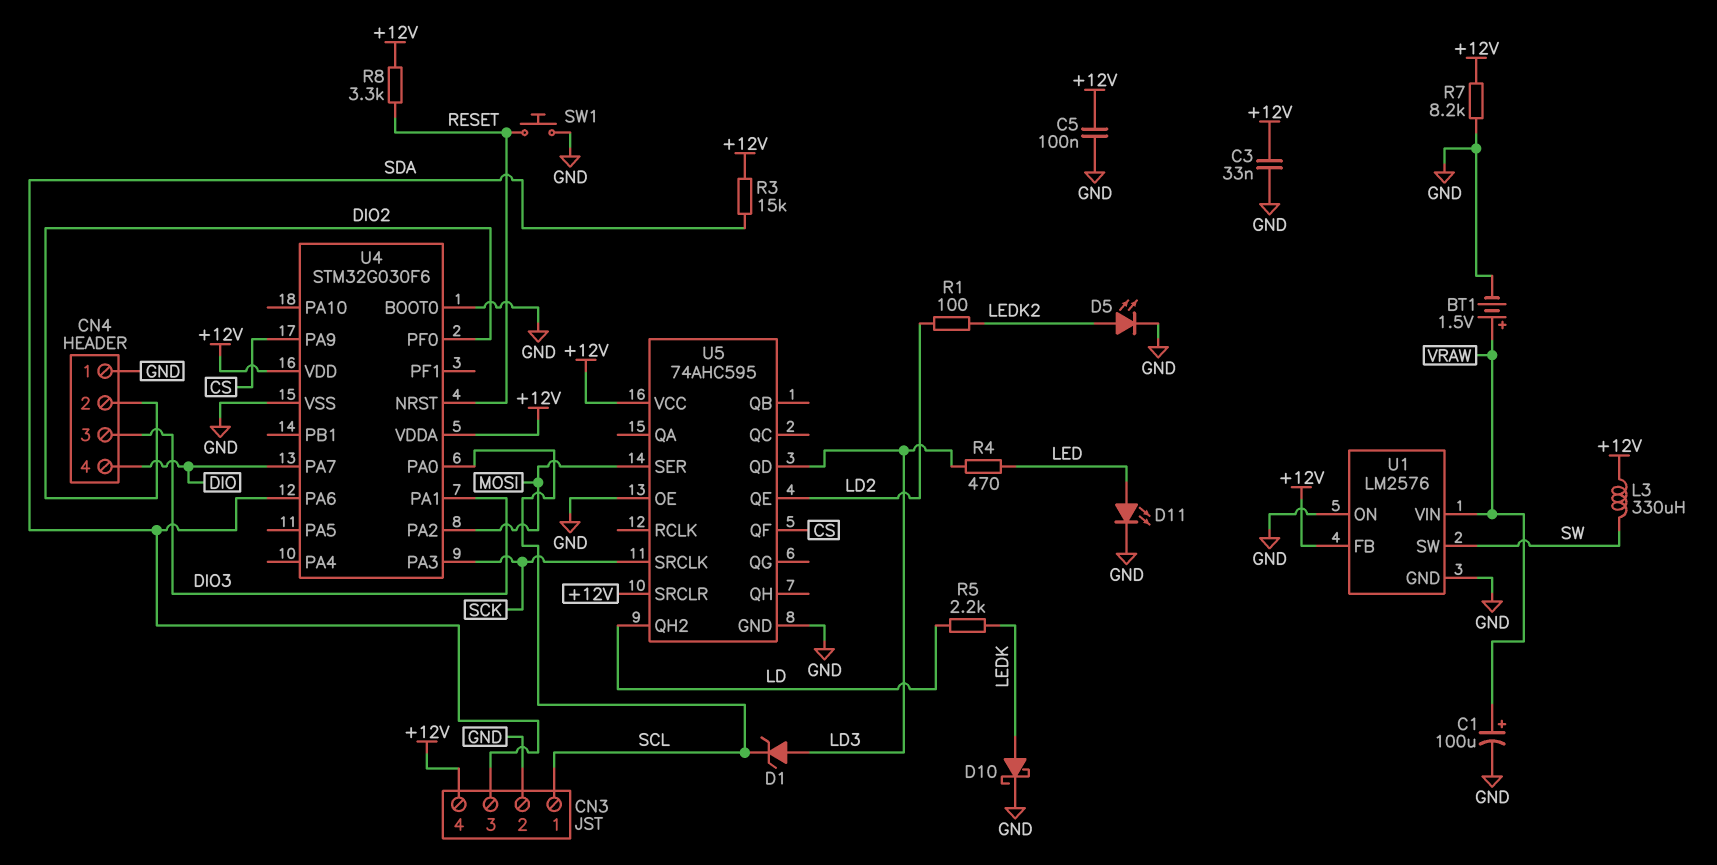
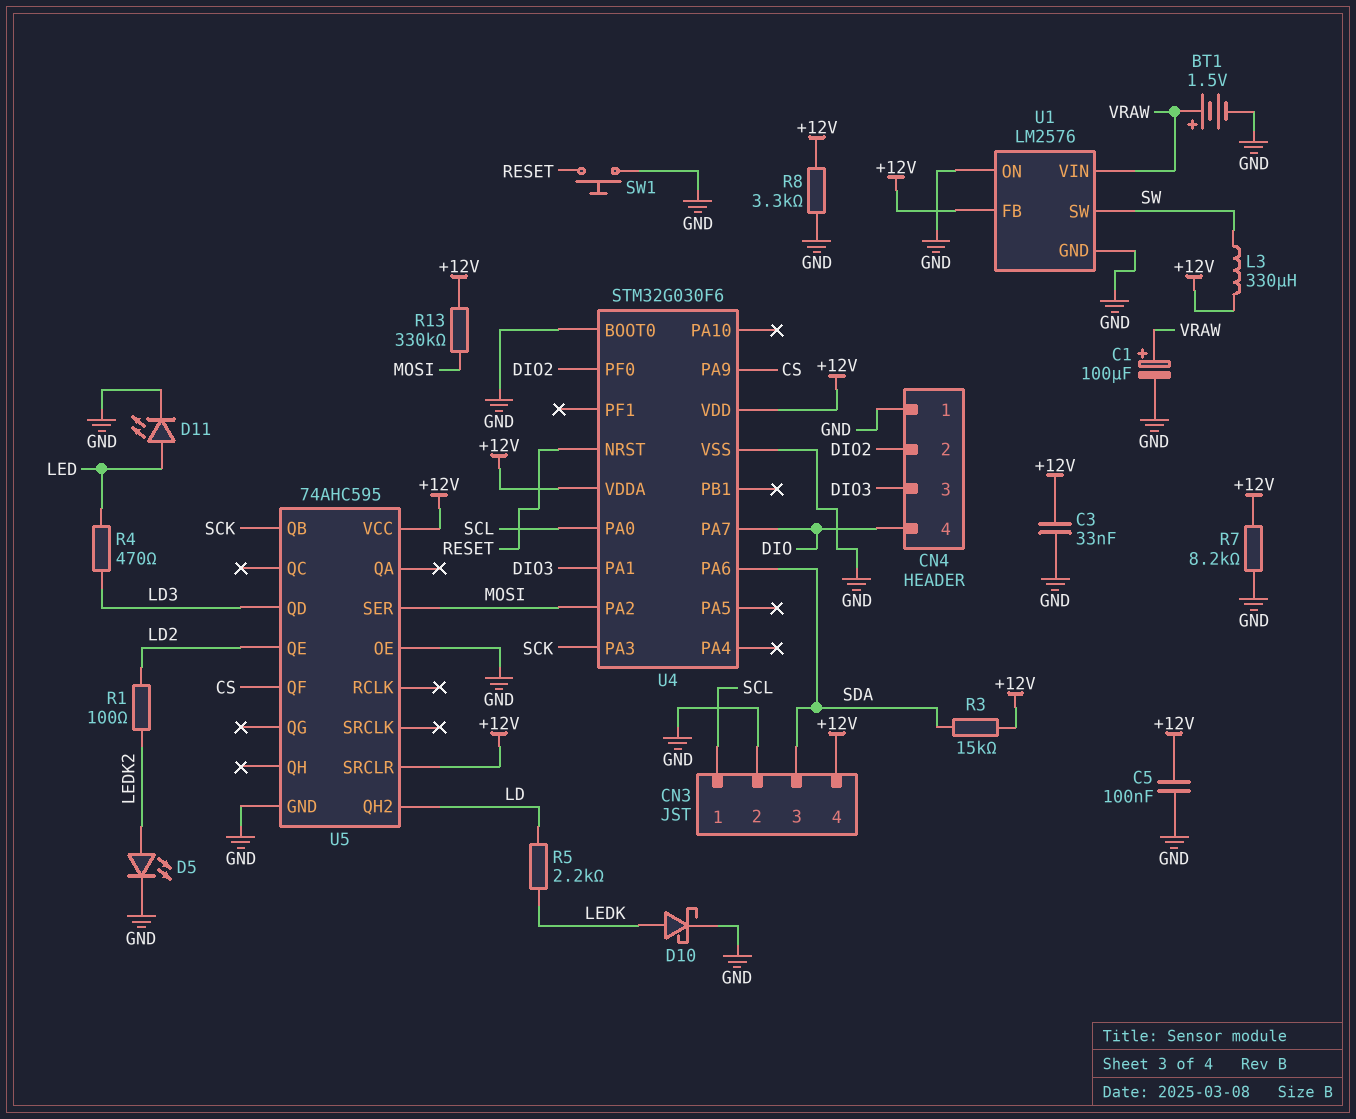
D1: zener (A LD3, K SCL) -> none
R8: 3.3k (+12V, RESET) -> 3.3k (+12V, GND)
R13: none -> 330k (+12V, MOSI)
U5 pin QB: none -> SCK
U5 pin SRCLK: SCK -> none

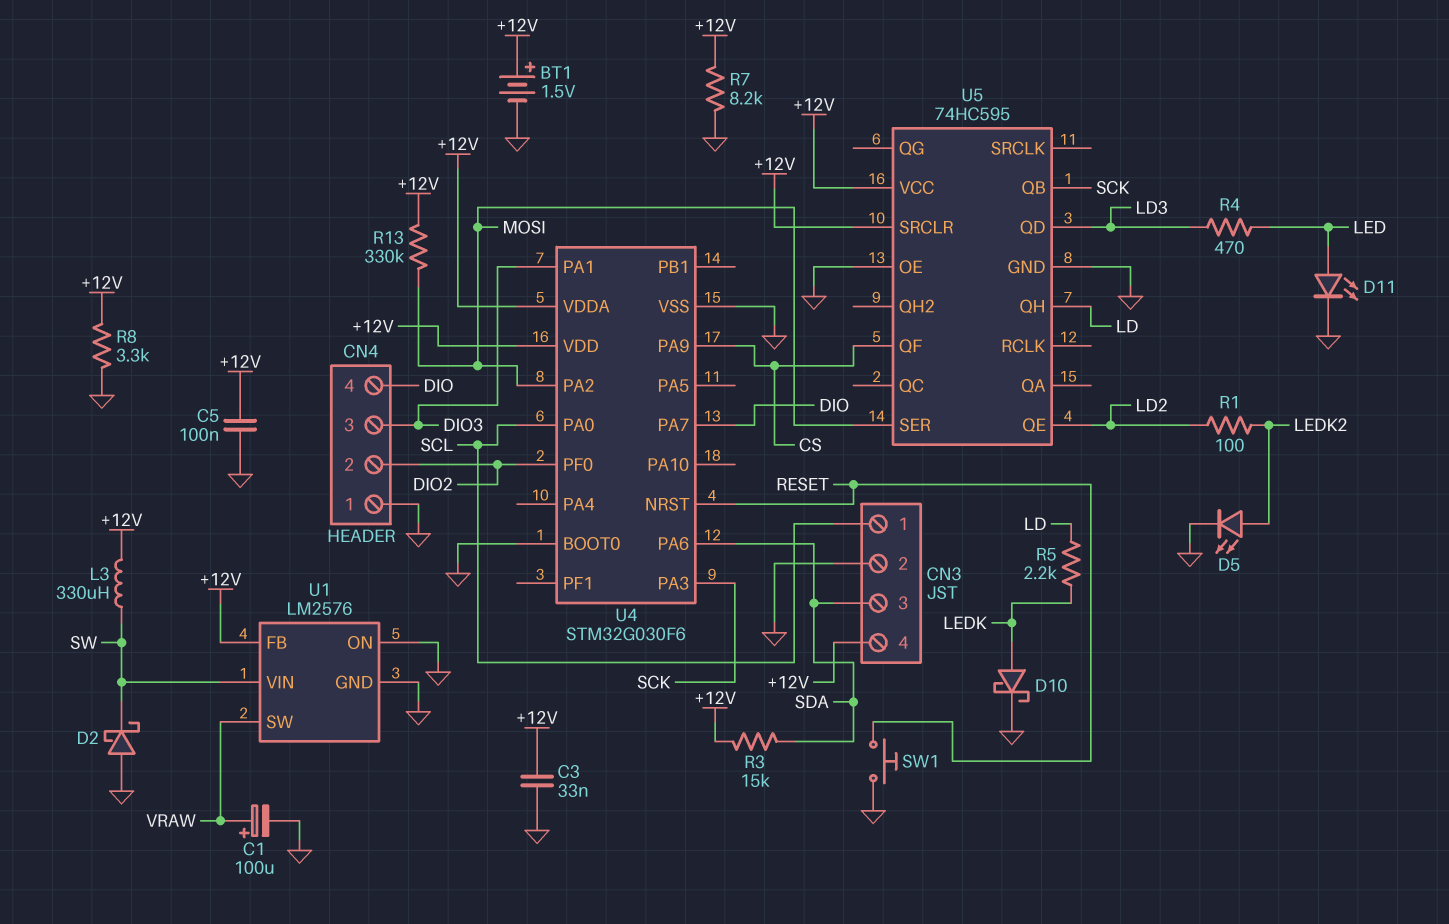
BT1: 1.5V (plus VRAW, minus GND) -> 1.5V (plus +12V, minus GND)
D2: none -> schottky (A GND, K SW)
U1 pin SW: SW -> VRAW
U1 pin VIN: VRAW -> SW
U5: 74AHC595 -> 74HC595
U5 pin QH: none -> LD
U5 pin QH2: LD -> none

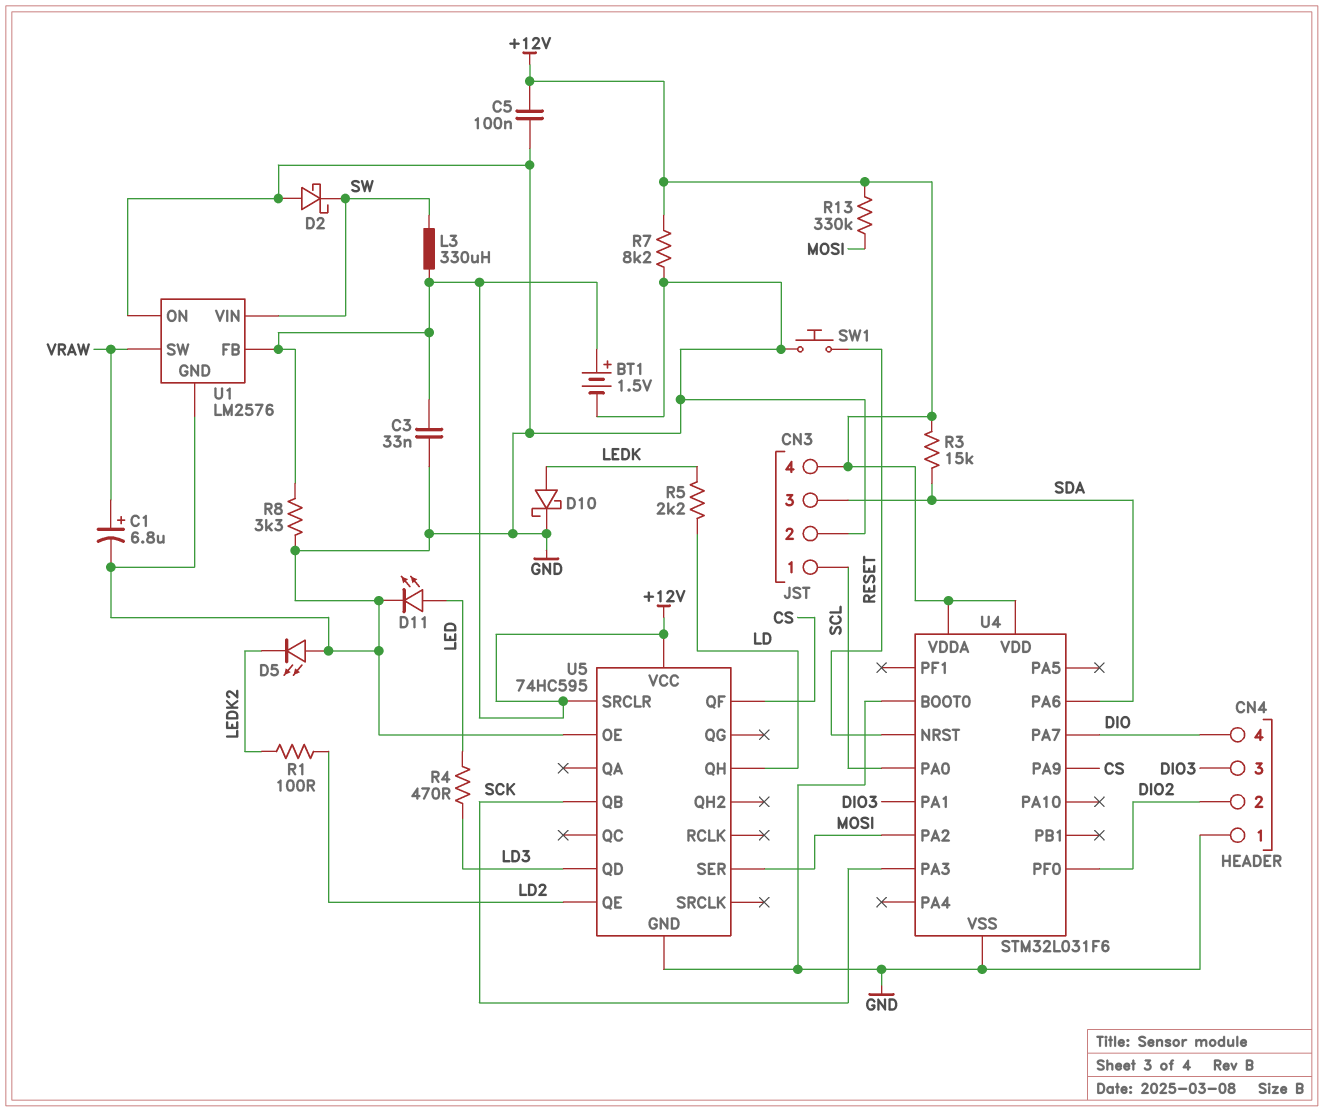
C1: 100uF (plus VRAW, minus GND) -> 6.8uF (plus VRAW, minus GND)
D5: LED (A LEDK2, K GND) -> LED (A GND, K LEDK2)
U4: STM32G030F6 -> STM32L031F6

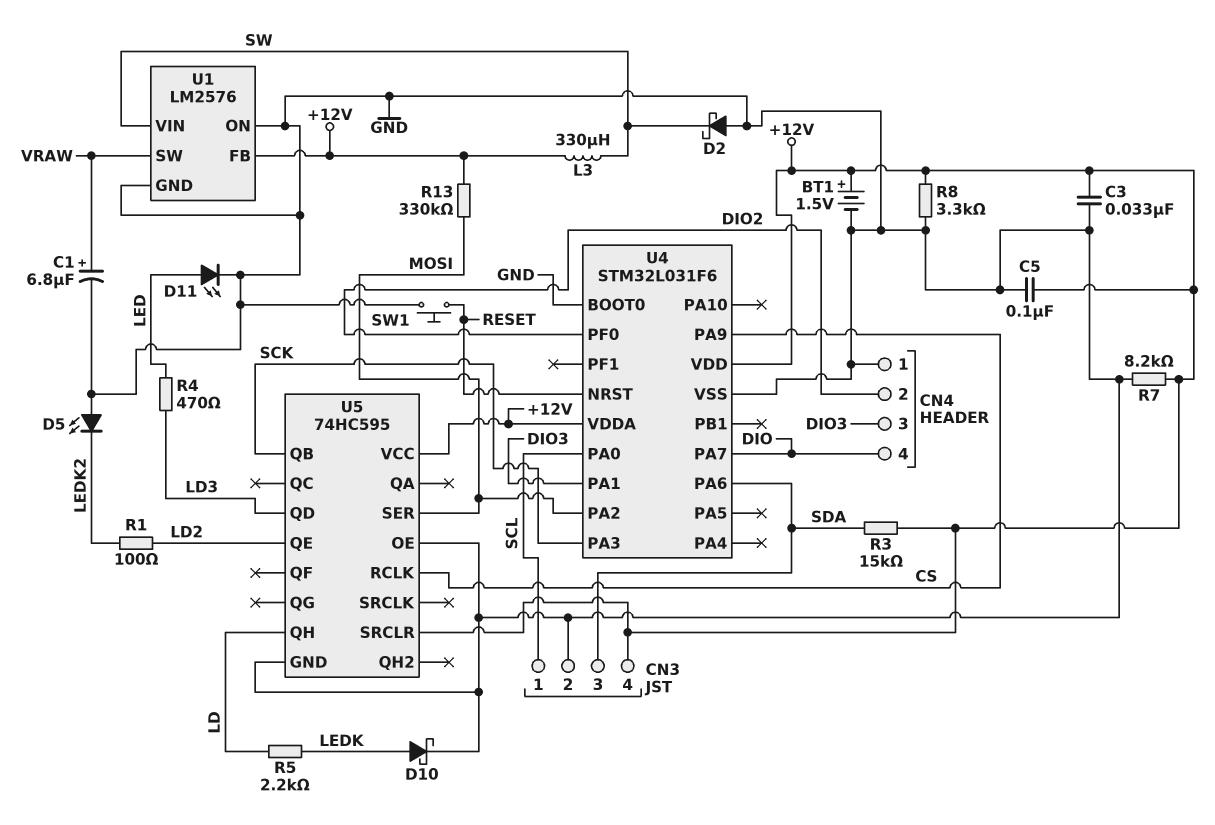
U5 pin QF: CS -> none
U5 pin RCLK: none -> CS

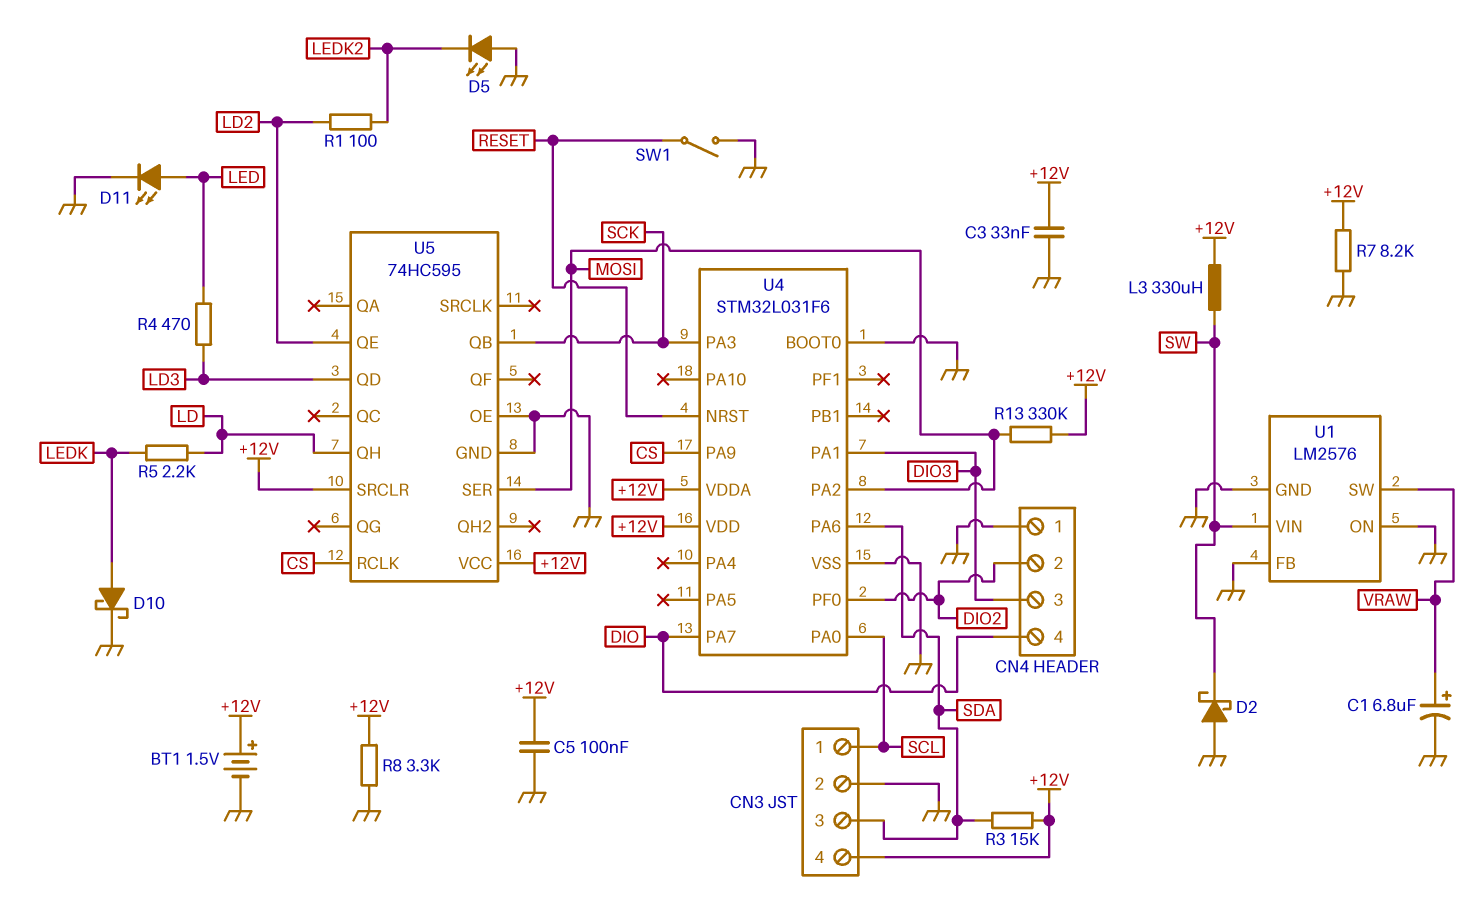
SW1: button (GND, RESET) -> switch (GND, RESET)
U1 pin FB: +12V -> GND

